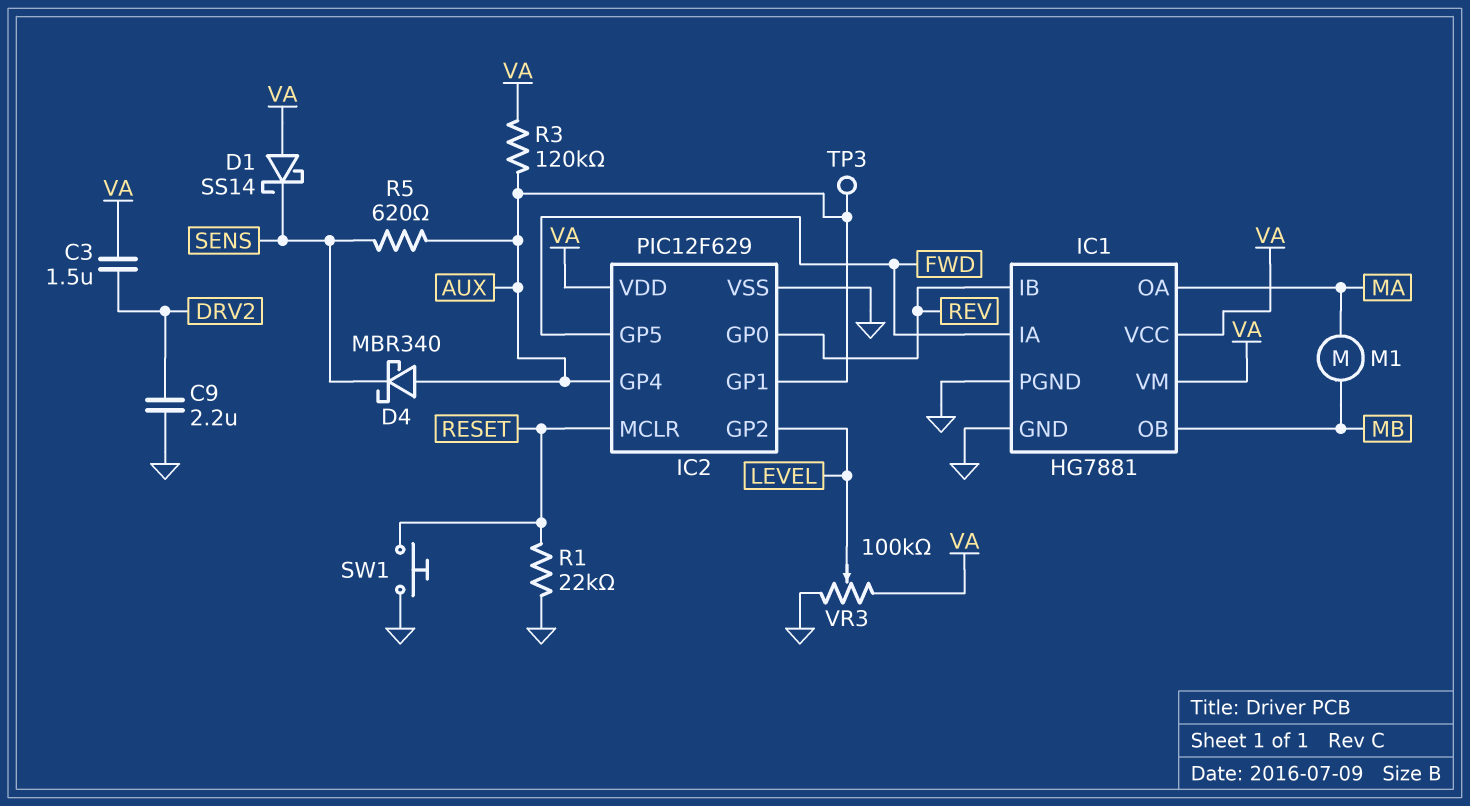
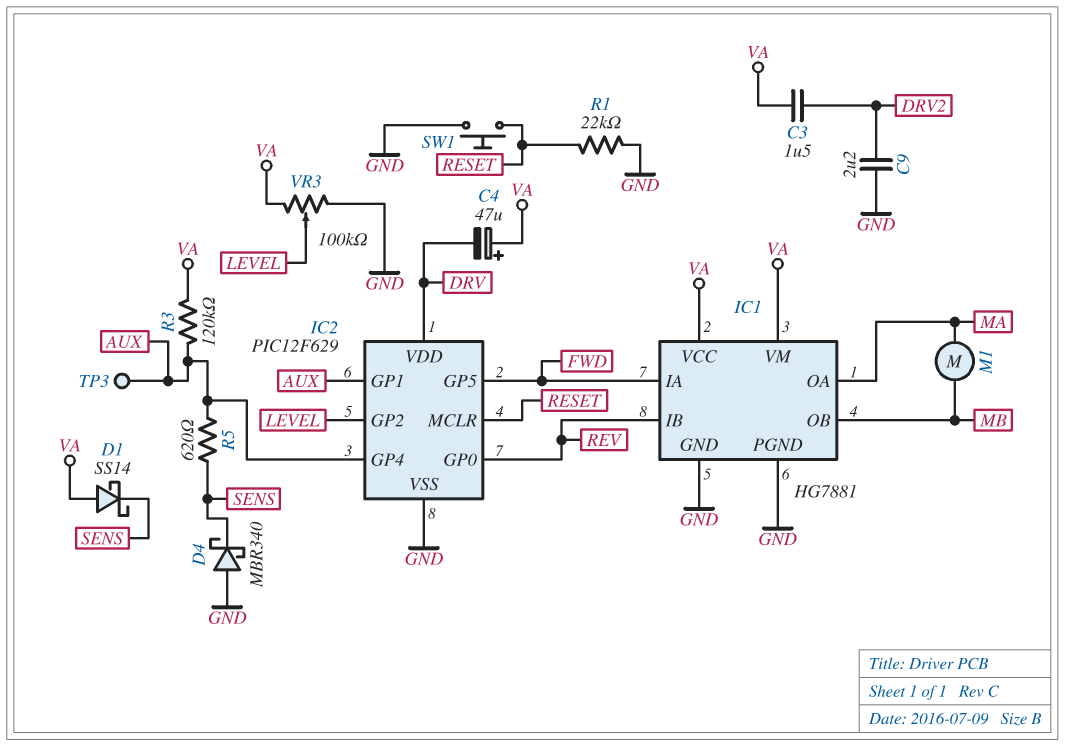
C4: none -> 47uF (plus VA, minus DRV)
D4: schottky MBR340 (A AUX, K SENS) -> schottky MBR340 (A GND, K SENS)
IC2 pin VDD: VA -> DRV

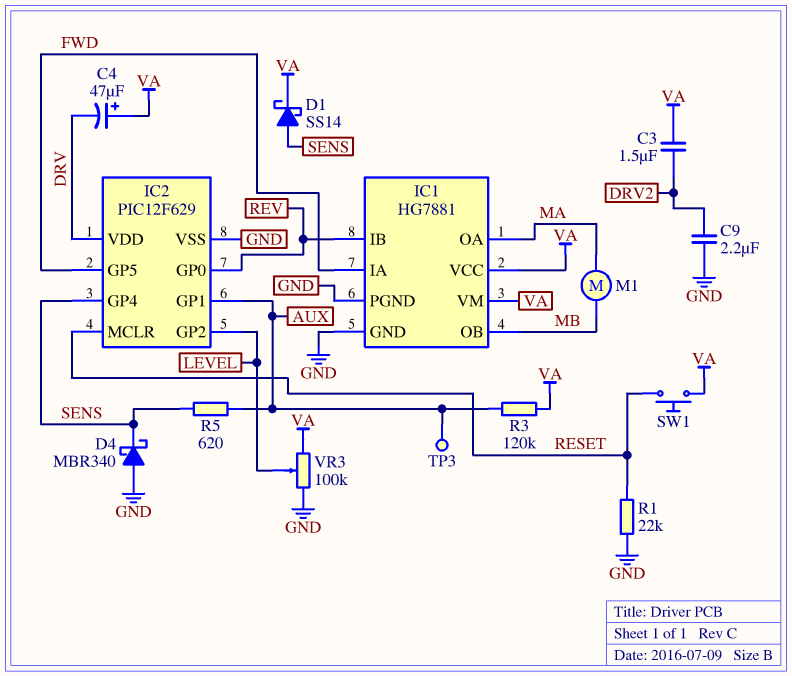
D1: schottky SS14 (A VA, K SENS) -> schottky SS14 (A SENS, K VA)
IC2 pin GP4: AUX -> SENS
SW1: button (GND, RESET) -> button (RESET, VA)

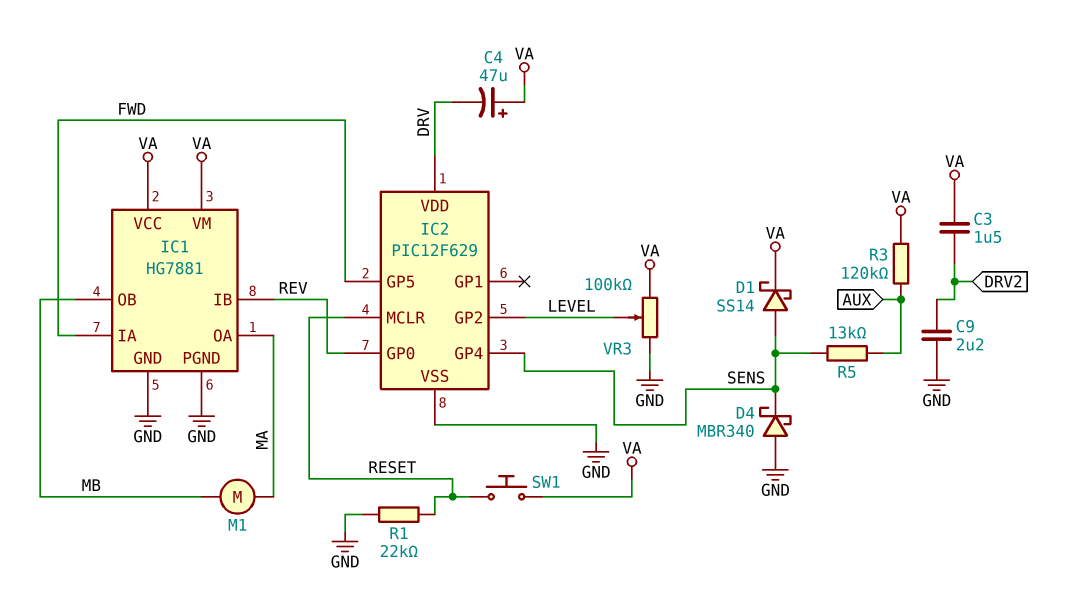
IC2 pin GP1: AUX -> none
R5: 620 (AUX, SENS) -> 13k (AUX, SENS)
TP3: test point (AUX) -> none

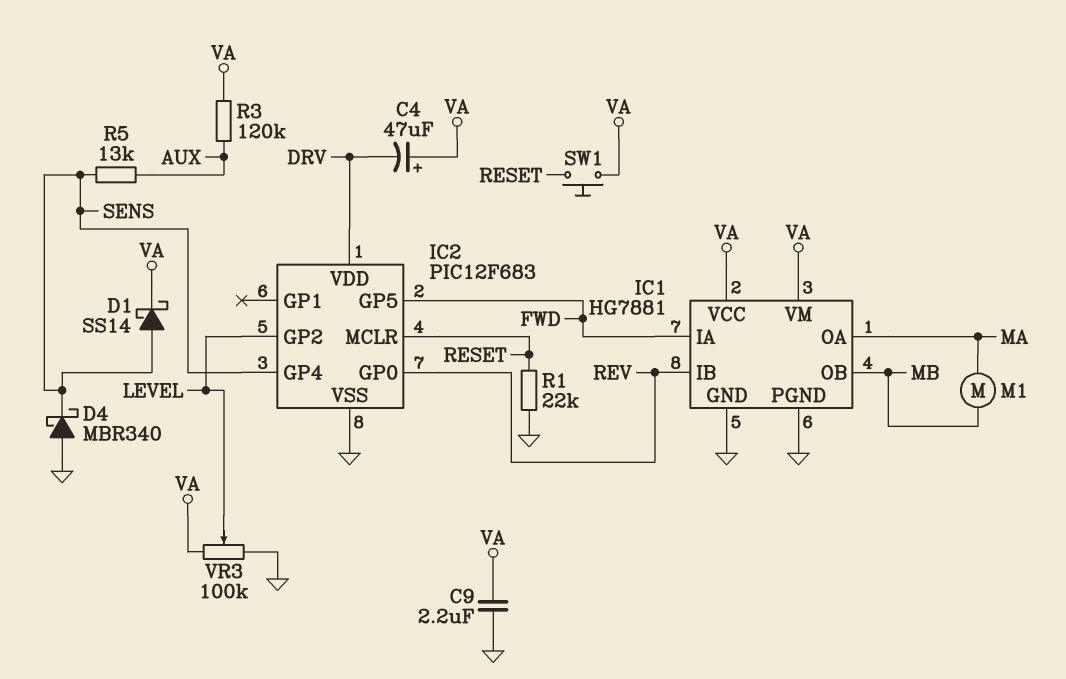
C3: 1.5uF (DRV2, VA) -> none
C9: 2.2uF (DRV2, GND) -> 2.2uF (GND, VA)
IC2: PIC12F629 -> PIC12F683

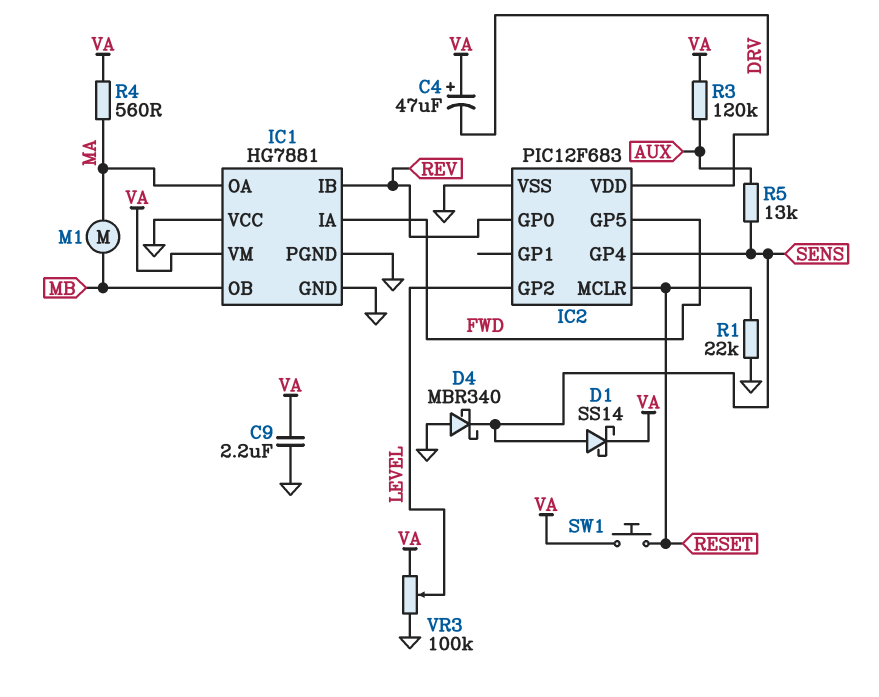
IC1 pin VCC: VA -> GND
R4: none -> 560 (MA, VA)

